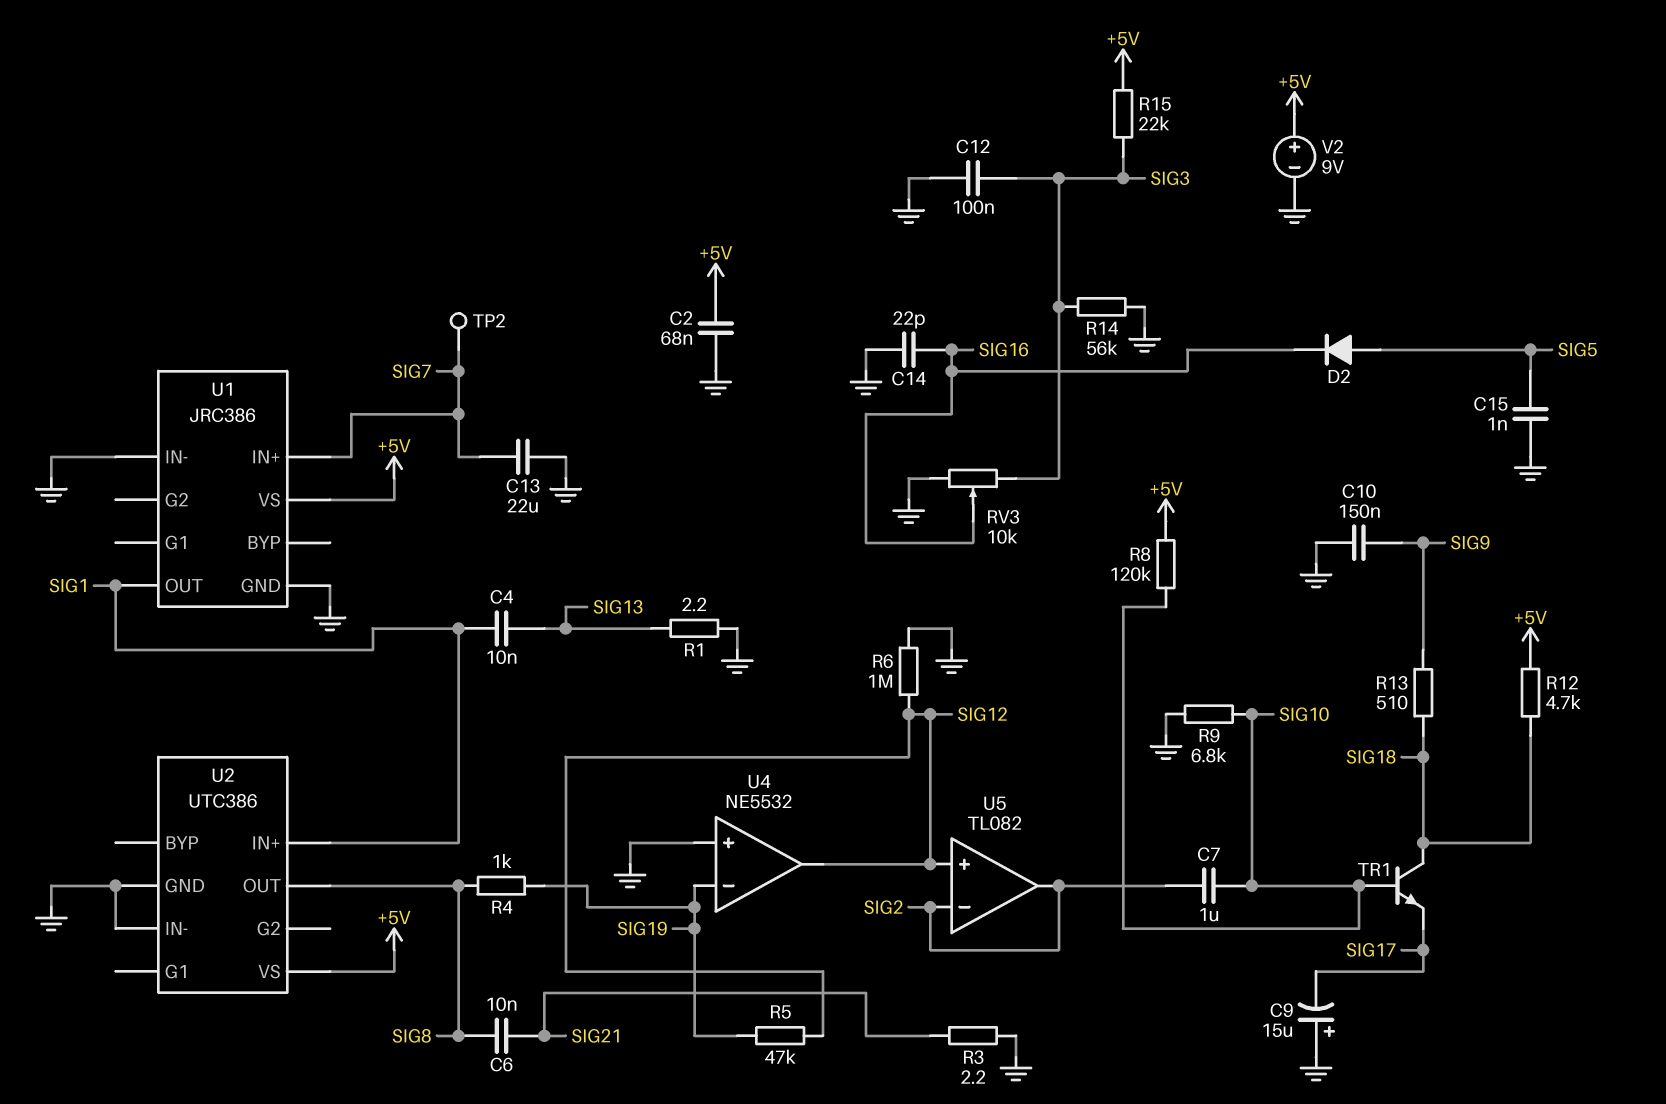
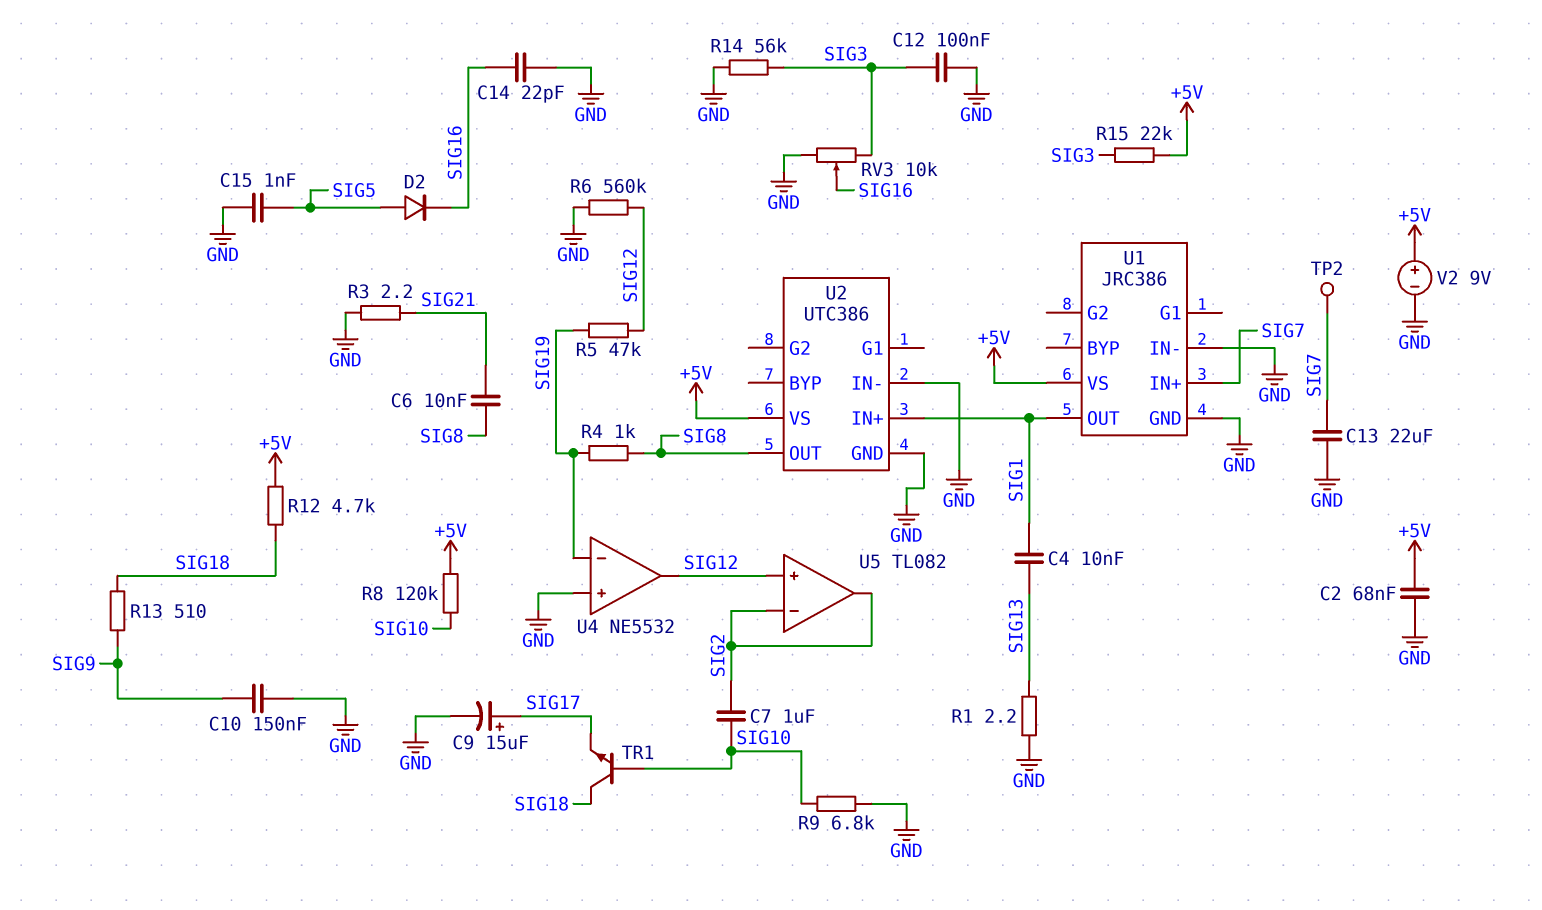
C9: 15uF (plus GND, minus SIG17) -> 15uF (plus SIG17, minus GND)
R6: 1M (GND, SIG12) -> 560k (GND, SIG12)

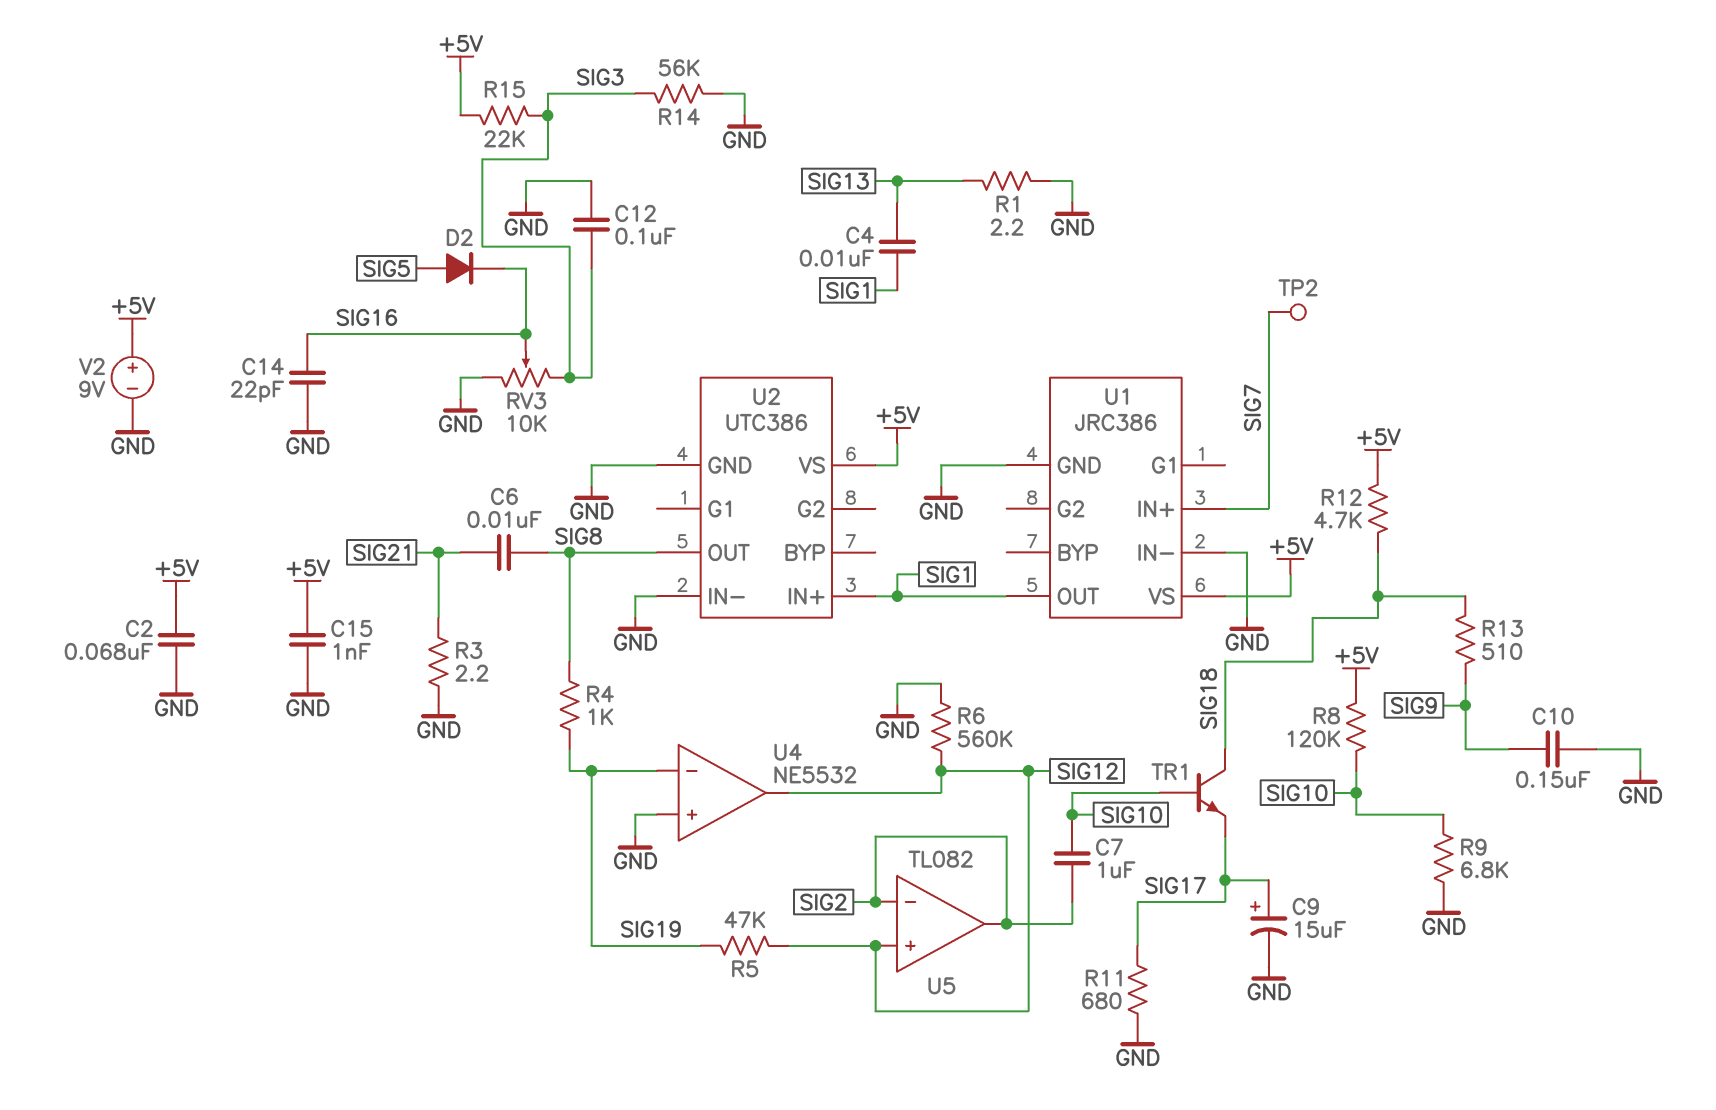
C13: 22uF (GND, SIG7) -> none
C15: 1nF (GND, SIG5) -> 1nF (+5V, GND)
R11: none -> 680 (GND, SIG17)

